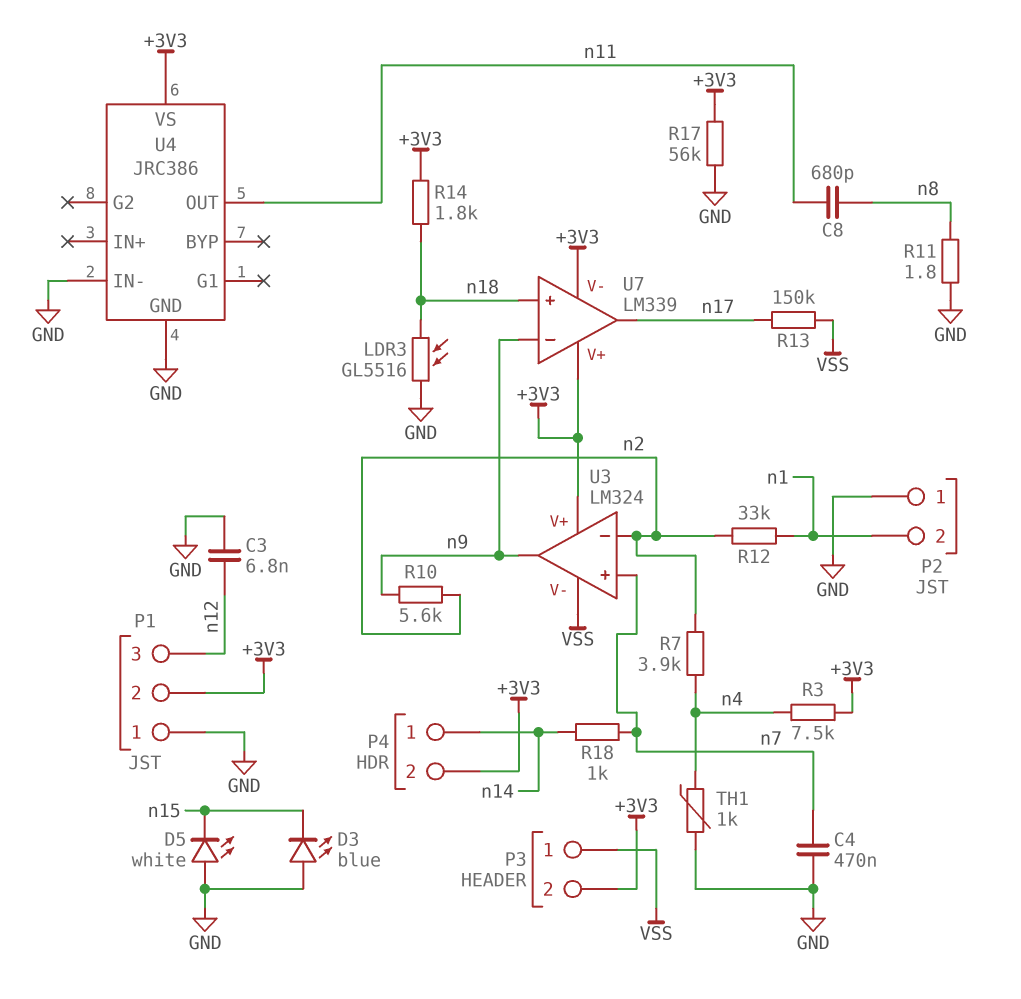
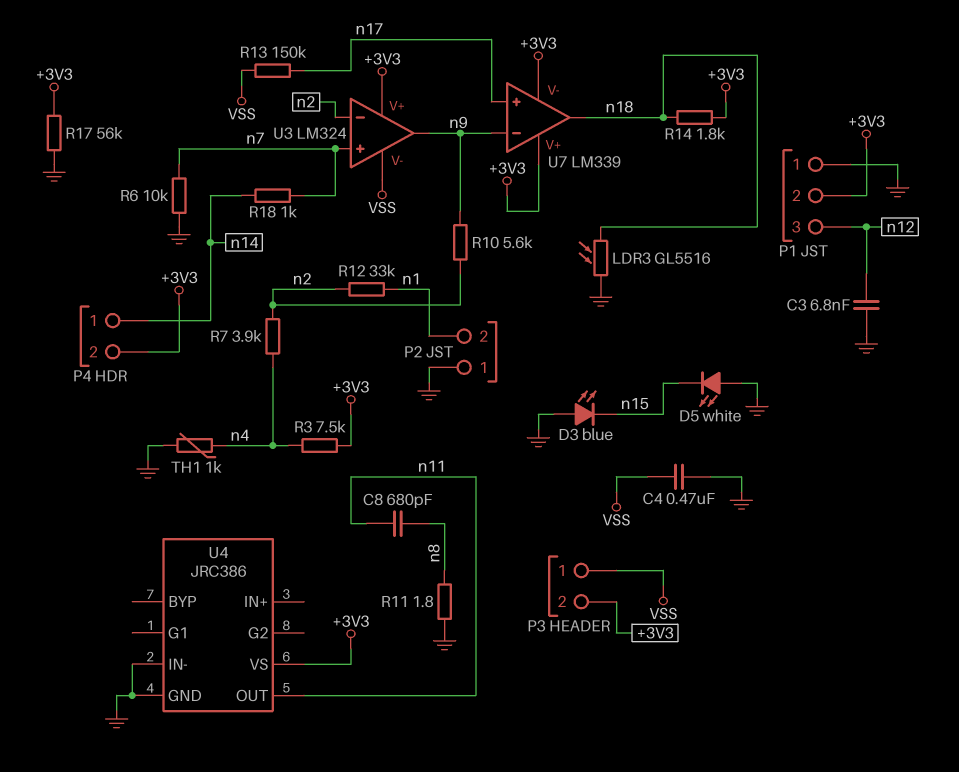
C4: 470nF (GND, n7) -> 470nF (GND, VSS)
R6: none -> 10k (GND, n7)
U7 pin in+: n18 -> n17
U7 pin out: n17 -> n18

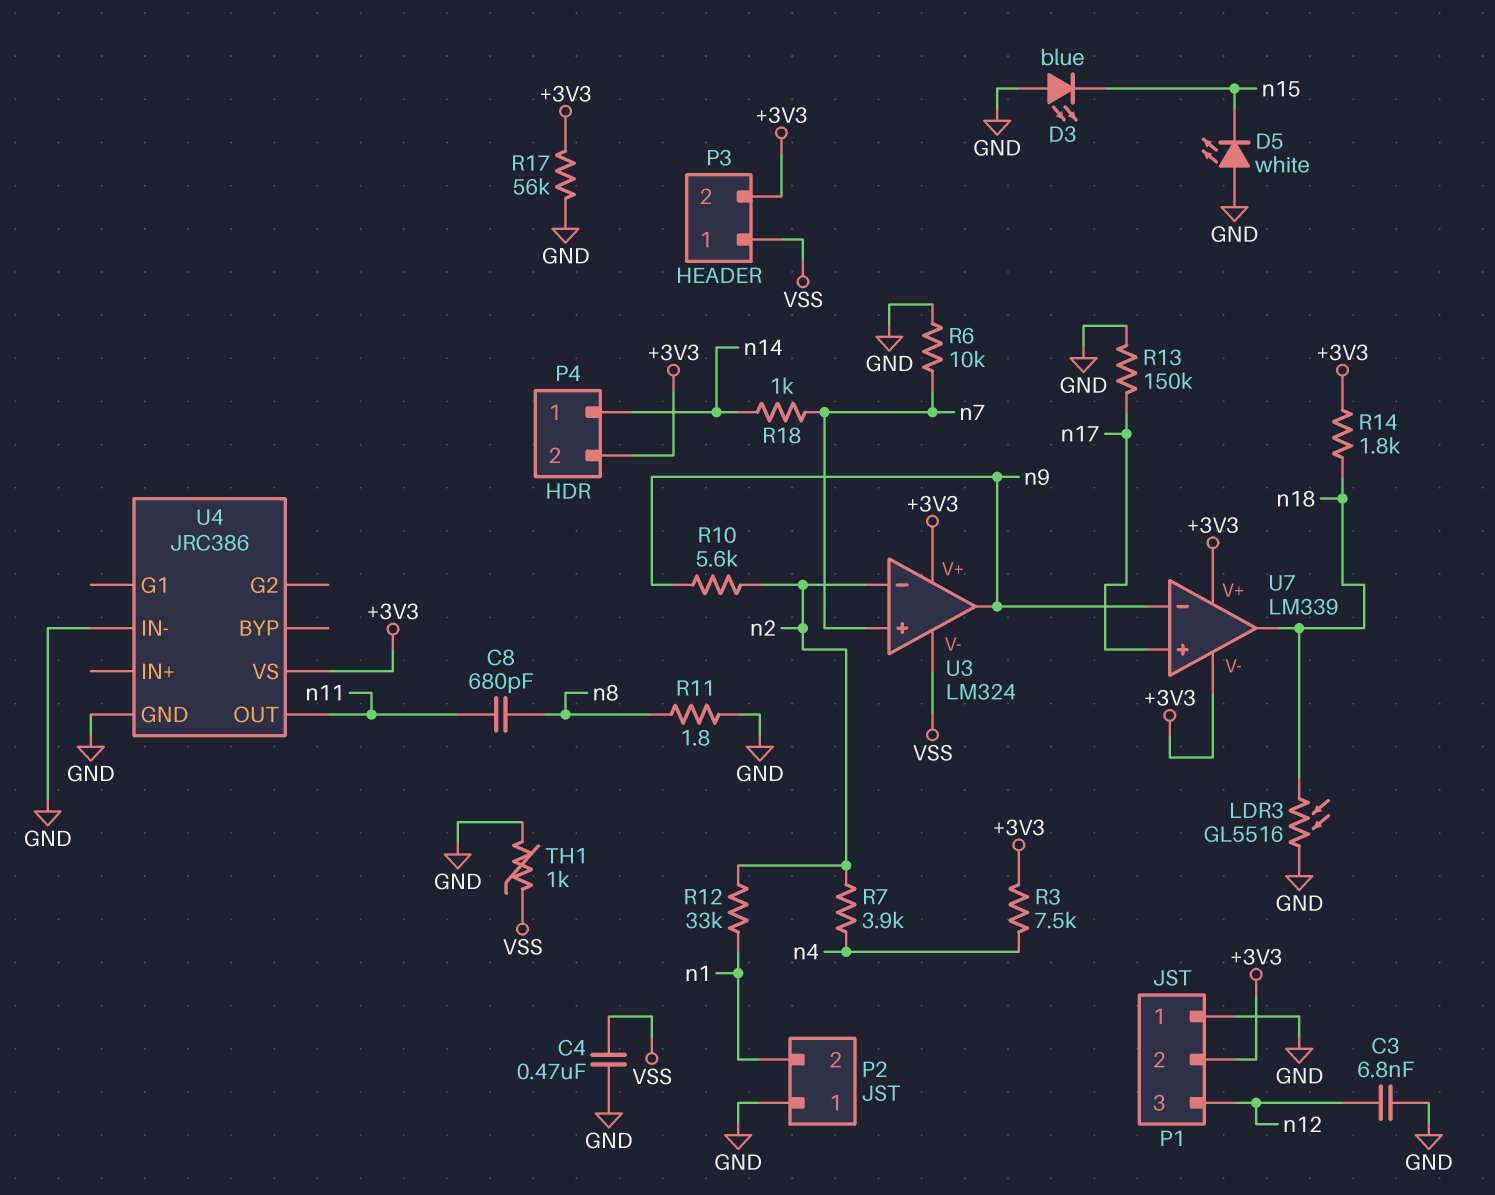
R13: 150k (VSS, n17) -> 150k (GND, n17)
TH1: 1k (GND, n4) -> 1k (GND, VSS)

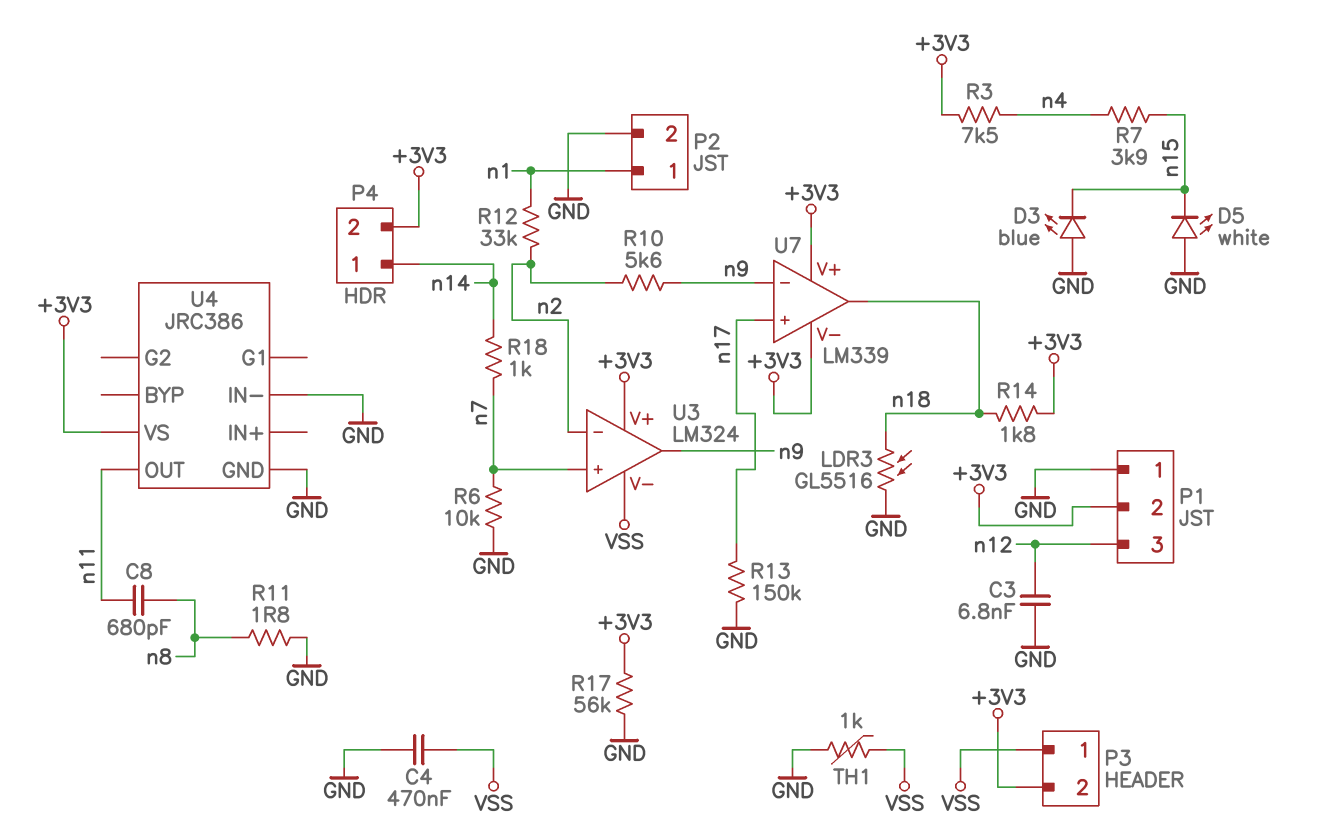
P2 pin 1: GND -> n1
P2 pin 2: n1 -> GND
R7: 3.9k (n2, n4) -> 3.9k (n4, n15)

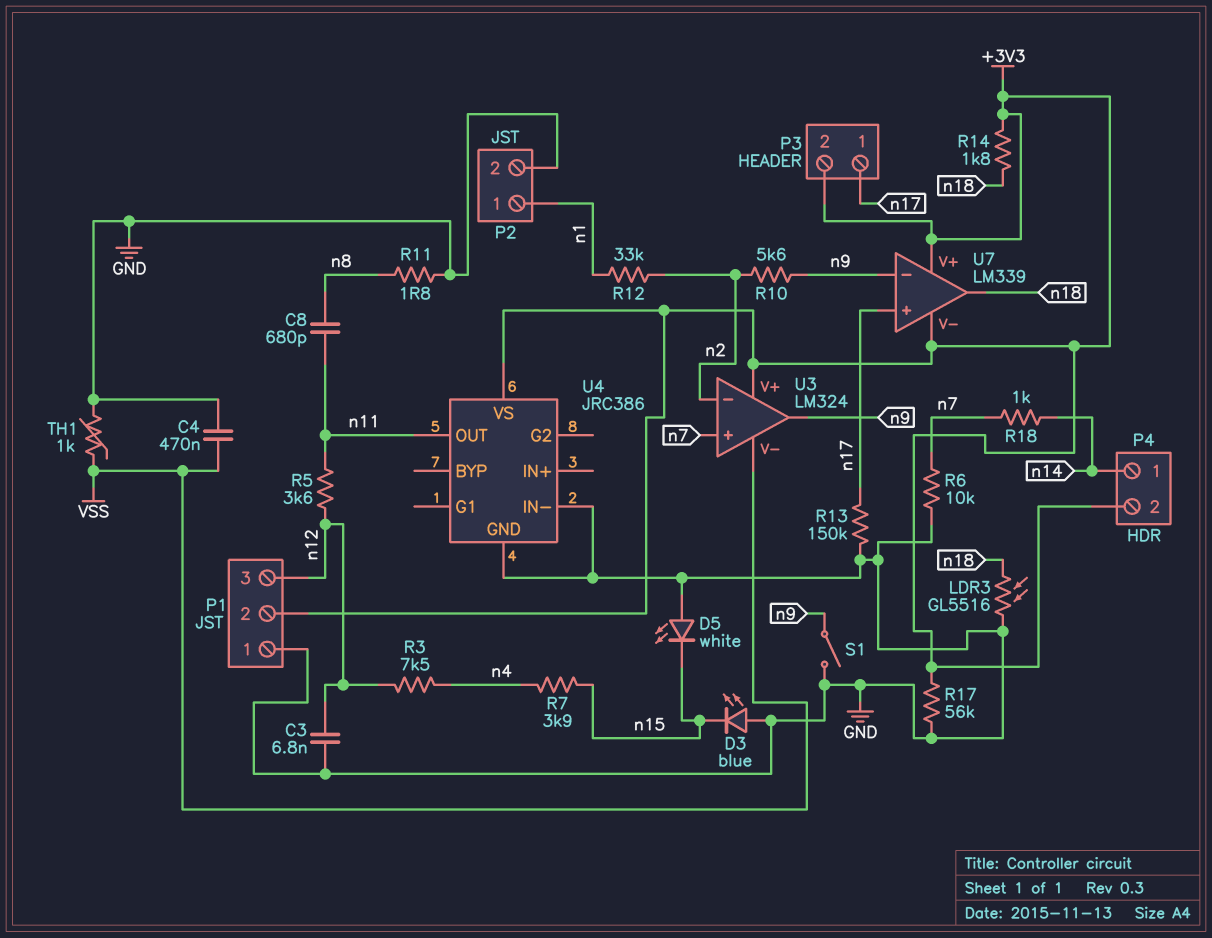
P3 pin 1: VSS -> n17
R3: 7.5k (+3V3, n4) -> 7.5k (n4, n12)
R5: none -> 3.6k (n11, n12)
S1: none -> switch (GND, n9)

